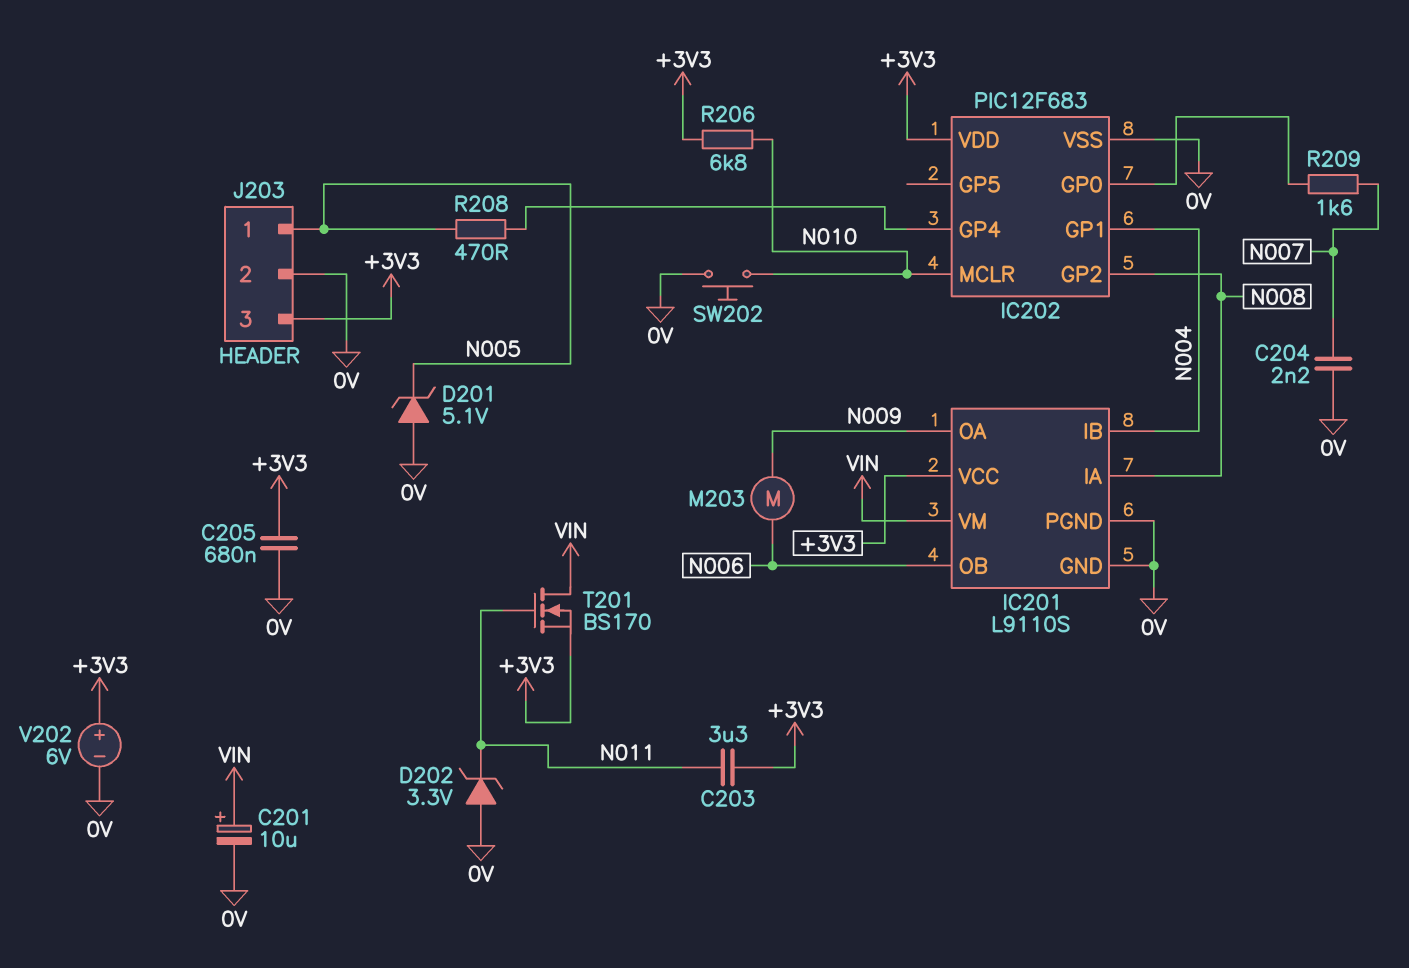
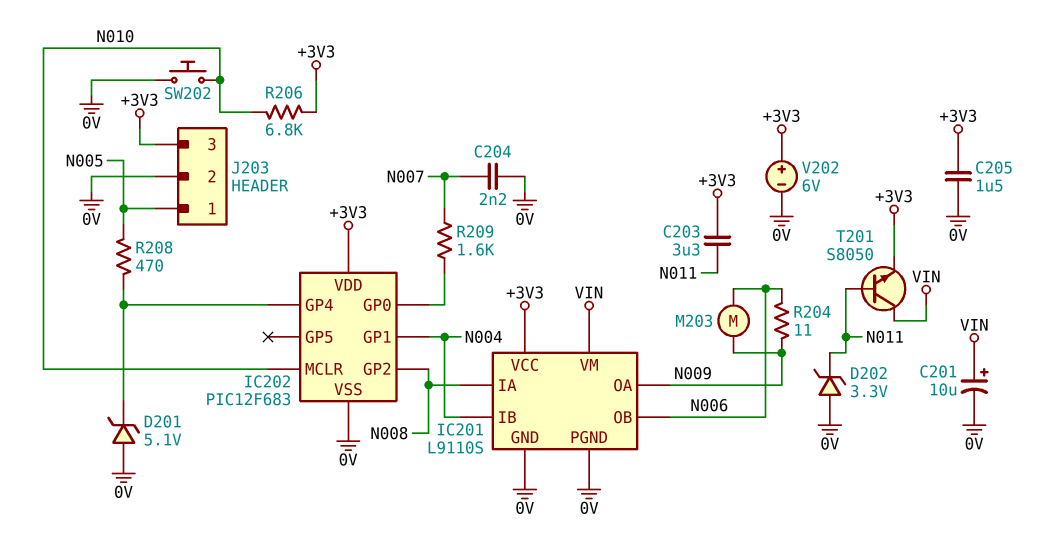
C205: 680nF (+3V3, 0V) -> 1.5uF (+3V3, 0V)
D201: zener 5.1V (A 0V, K N005) -> zener 5.1V (A 0V, K IC202/GP4)
R204: none -> 11 (N006, N009)
T201: NMOS BS170 (G N011, D VIN, S +3V3) -> NPN S8050 (B N011, C VIN, E +3V3)

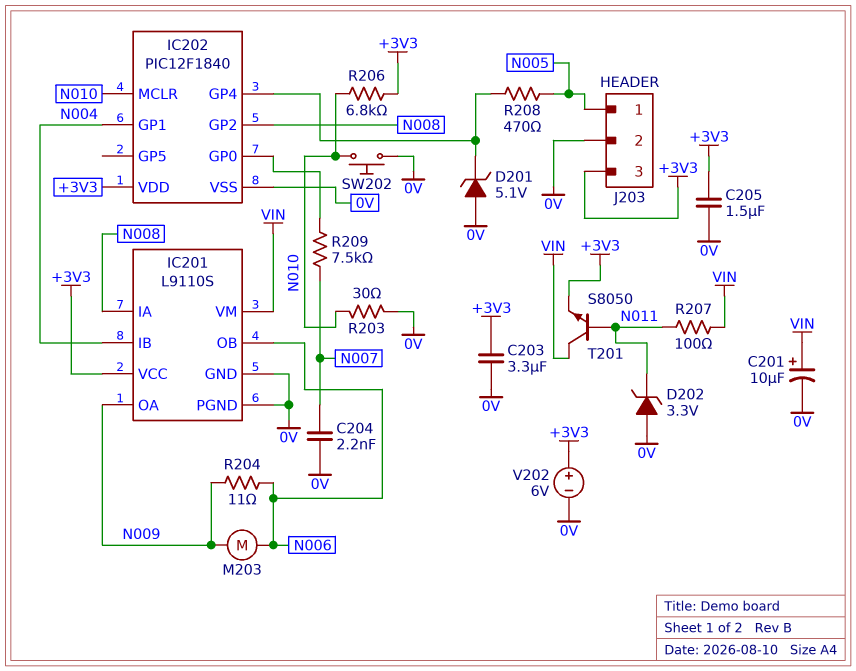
C203: 3.3uF (+3V3, N011) -> 3.3uF (+3V3, 0V)
IC202: PIC12F683 -> PIC12F1840
R203: none -> 30 (0V, N010)
R207: none -> 100 (N011, VIN)
R209: 1.6k (IC202/GP0, N007) -> 7.5k (IC202/GP0, N007)

